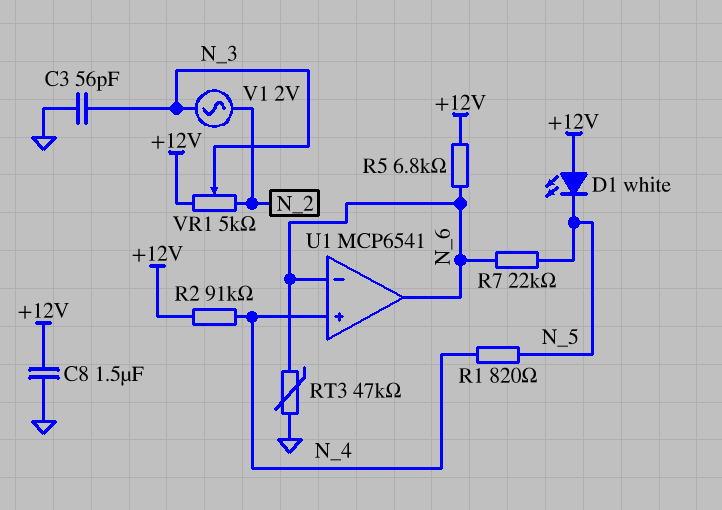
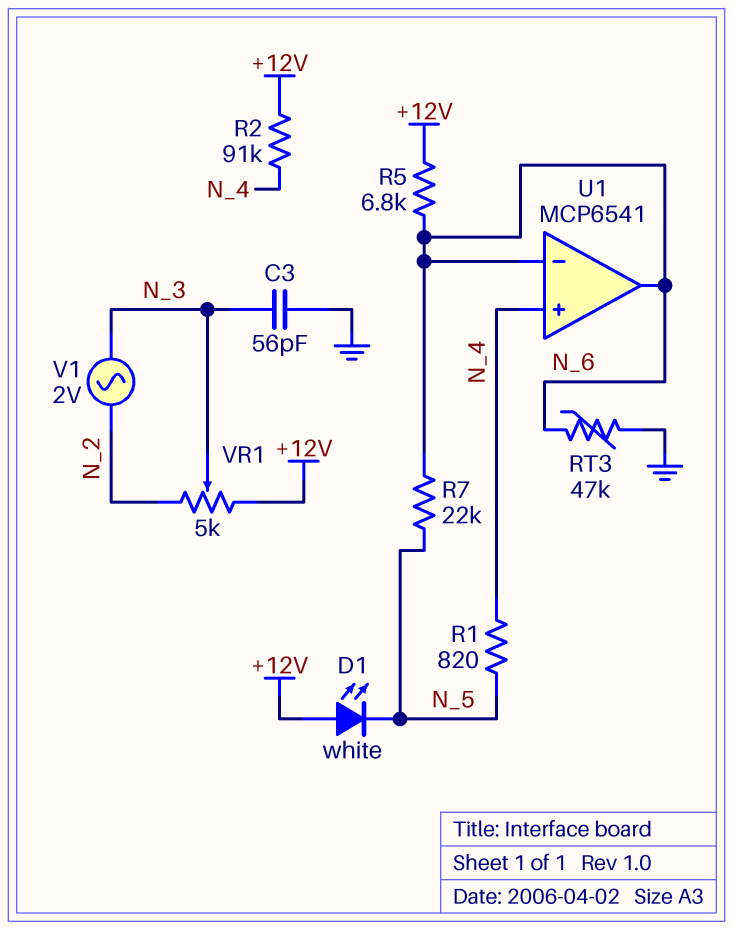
C8: 1.5uF (+12V, GND) -> none

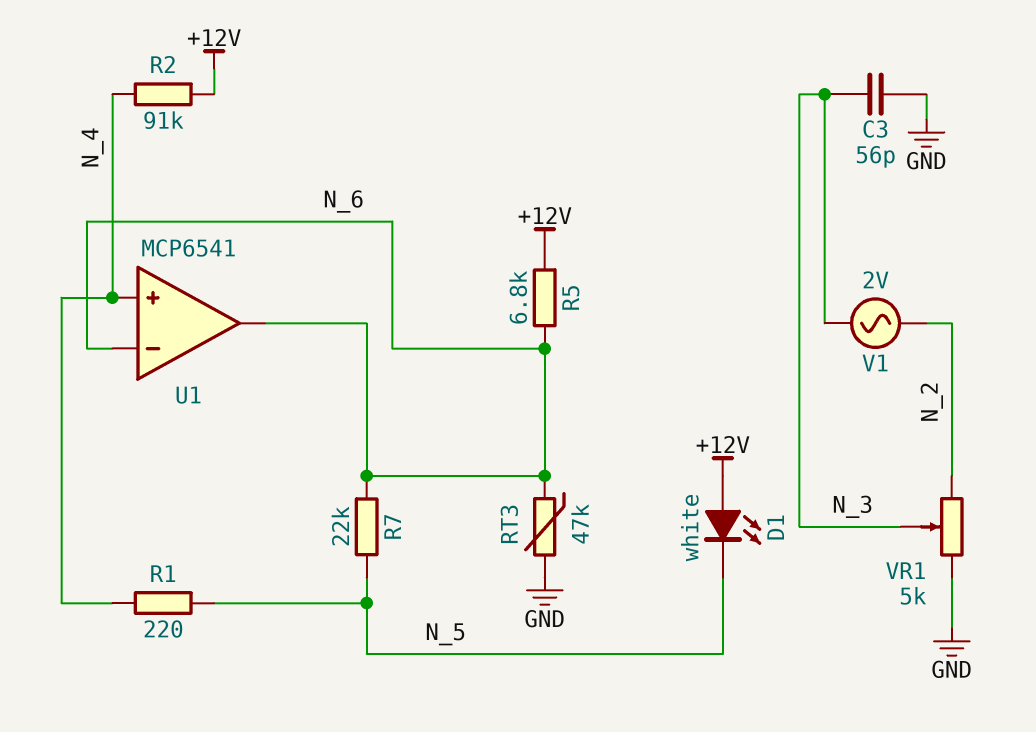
R1: 820 (N_4, N_5) -> 220 (N_4, N_5)
VR1: 5k (+12V, N_2, wiper N_3) -> 5k (GND, N_2, wiper N_3)

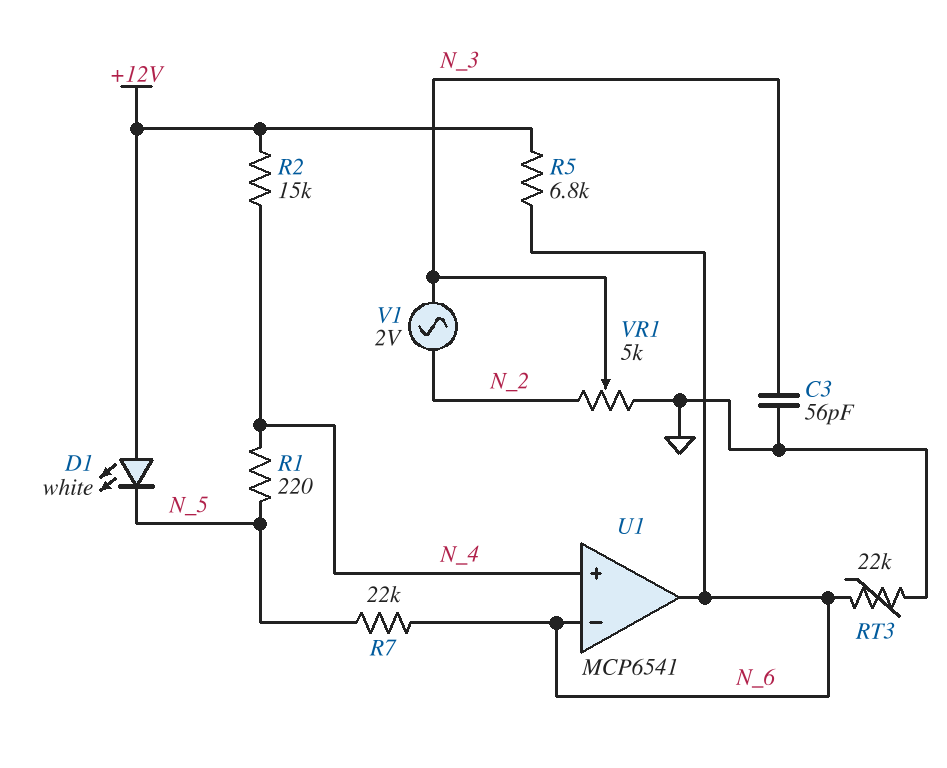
R2: 91k (+12V, N_4) -> 15k (+12V, N_4)
RT3: 47k (GND, N_6) -> 22k (GND, N_6)

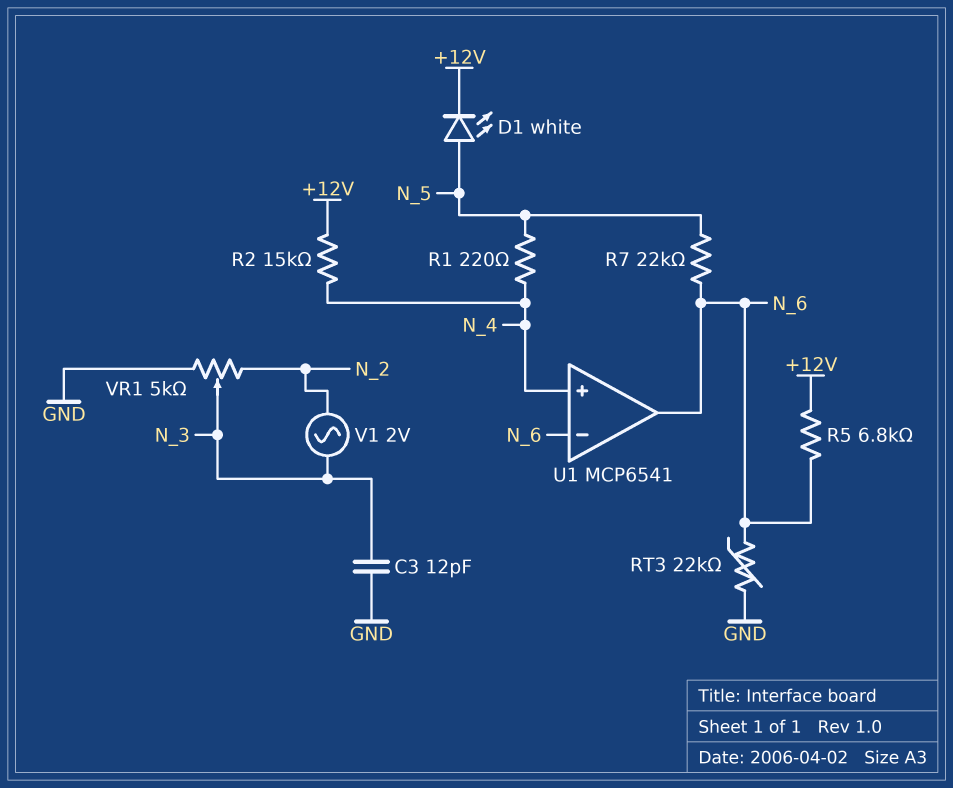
C3: 56pF (GND, N_3) -> 12pF (GND, N_3)
D1: LED white (A +12V, K N_5) -> LED white (A N_5, K +12V)

